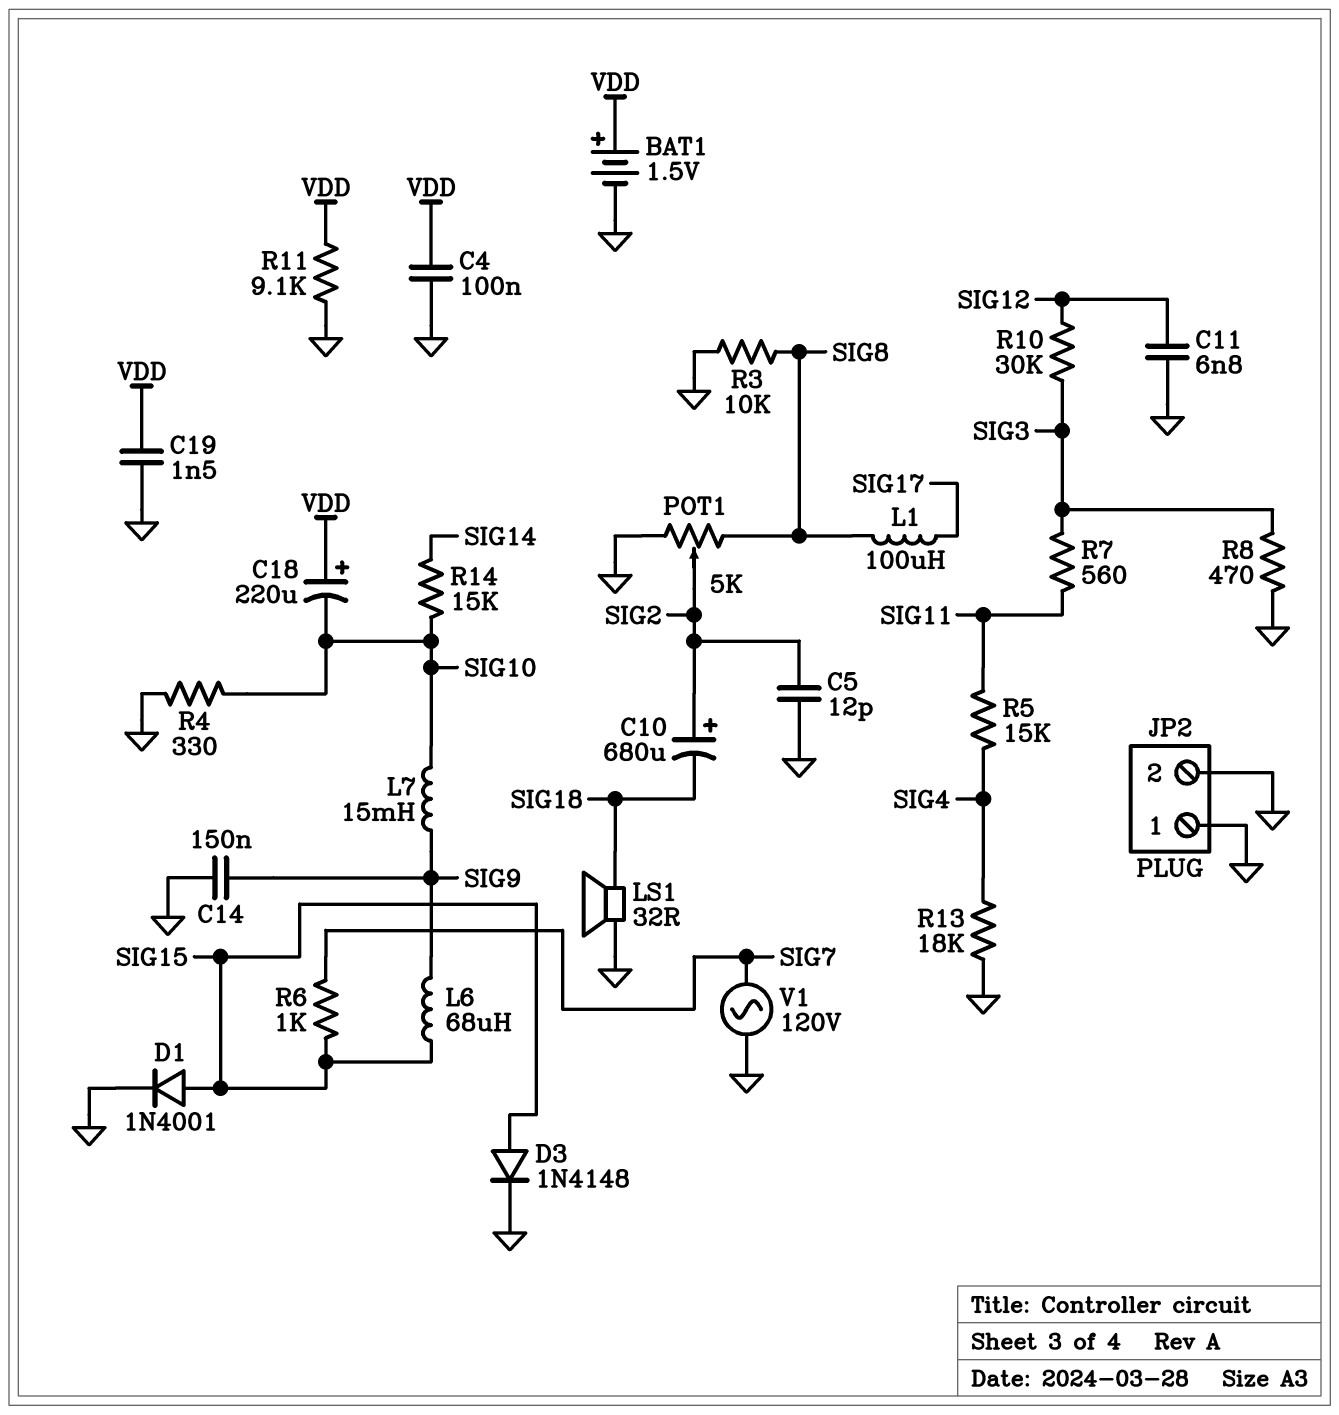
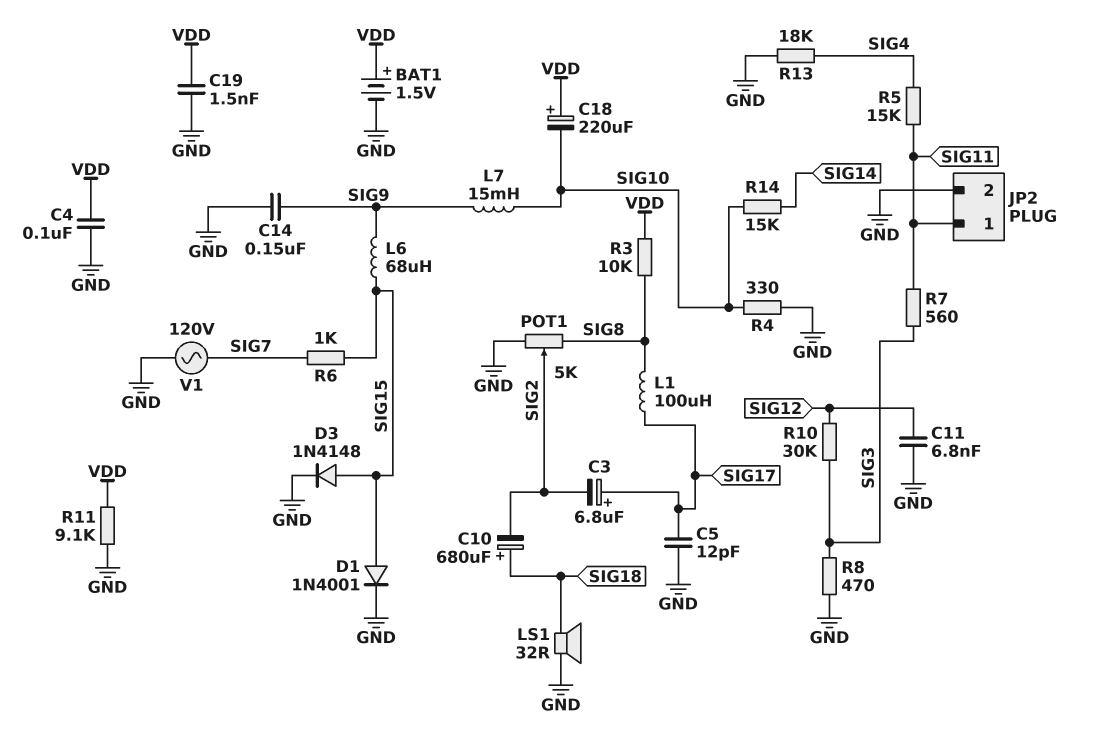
C3: none -> 6.8uF (plus SIG17, minus SIG2)
C5: 12pF (GND, SIG2) -> 12pF (GND, SIG17)
C10: 680uF (plus SIG2, minus SIG18) -> 680uF (plus SIG18, minus SIG2)
JP2 pin 1: GND -> SIG11
R3: 10k (GND, SIG8) -> 10k (SIG8, VDD)

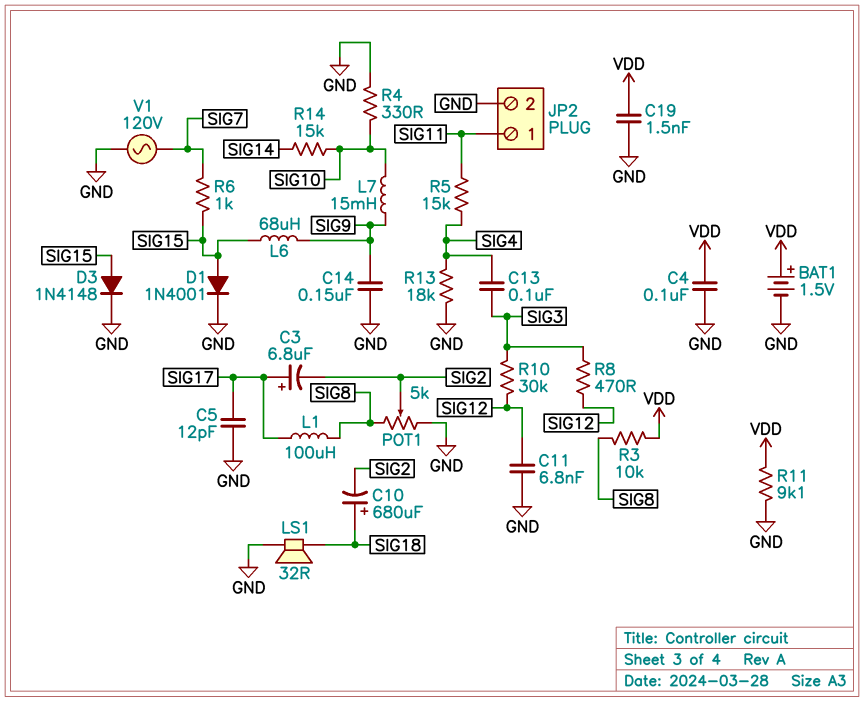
C13: none -> 100nF (SIG3, SIG4)
C18: 220uF (plus VDD, minus SIG10) -> none
R7: 560 (SIG3, SIG11) -> none
R8: 470 (GND, SIG3) -> 470 (SIG3, SIG12)

